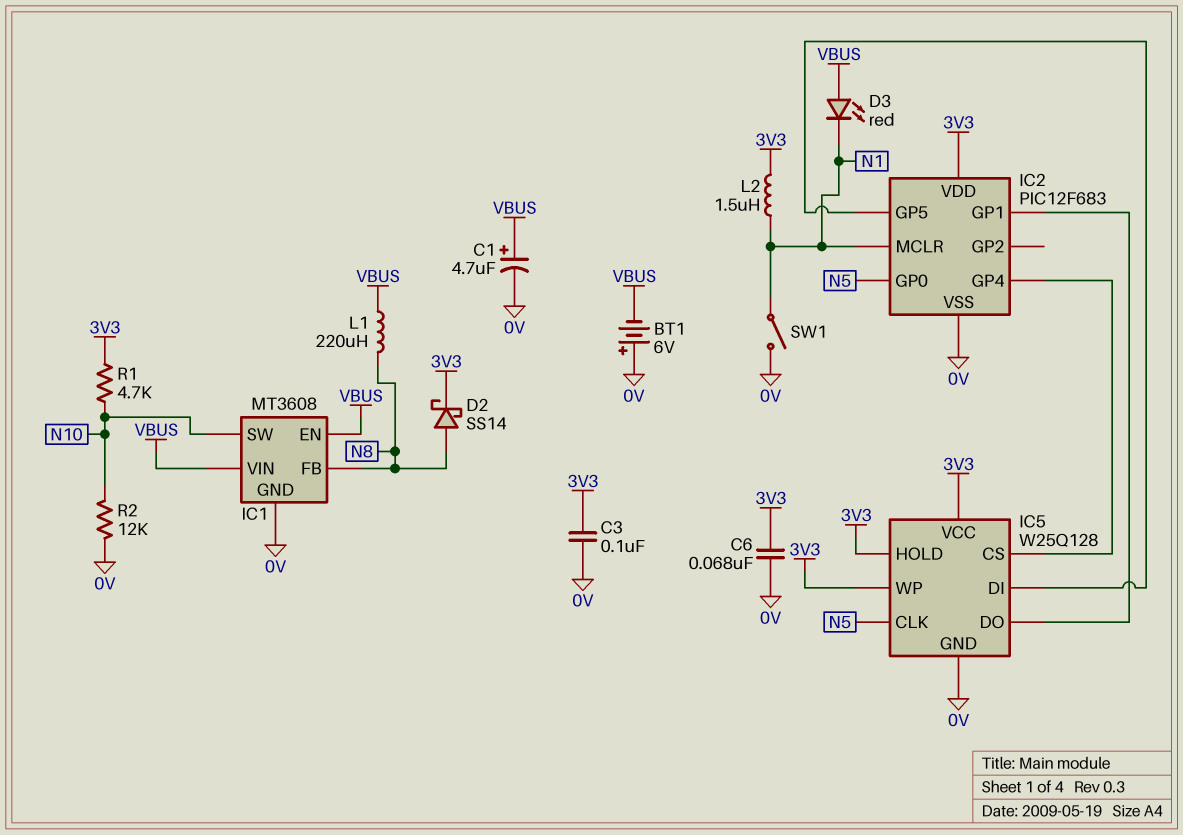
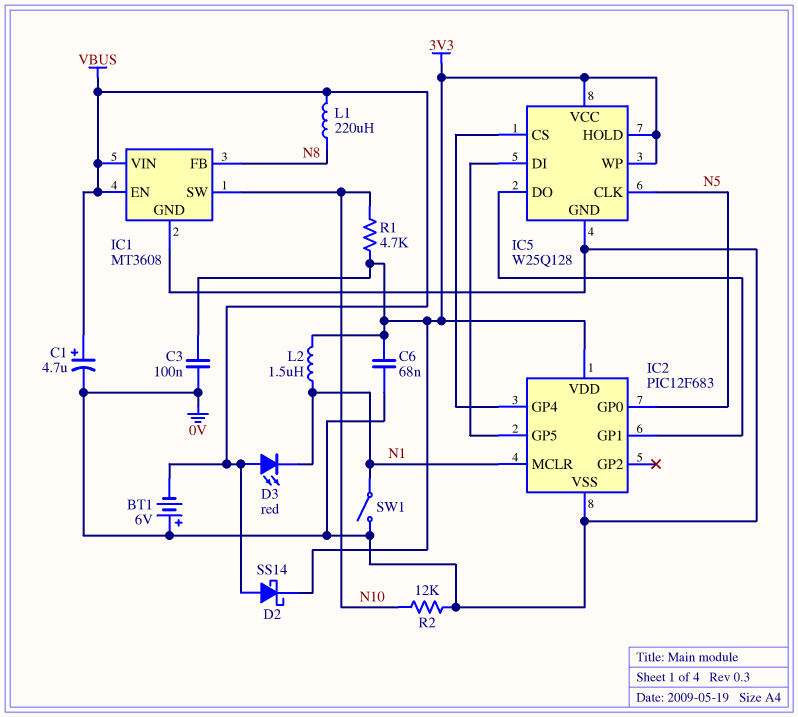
D2: schottky SS14 (A N8, K 3V3) -> schottky SS14 (A VBUS, K 3V3)

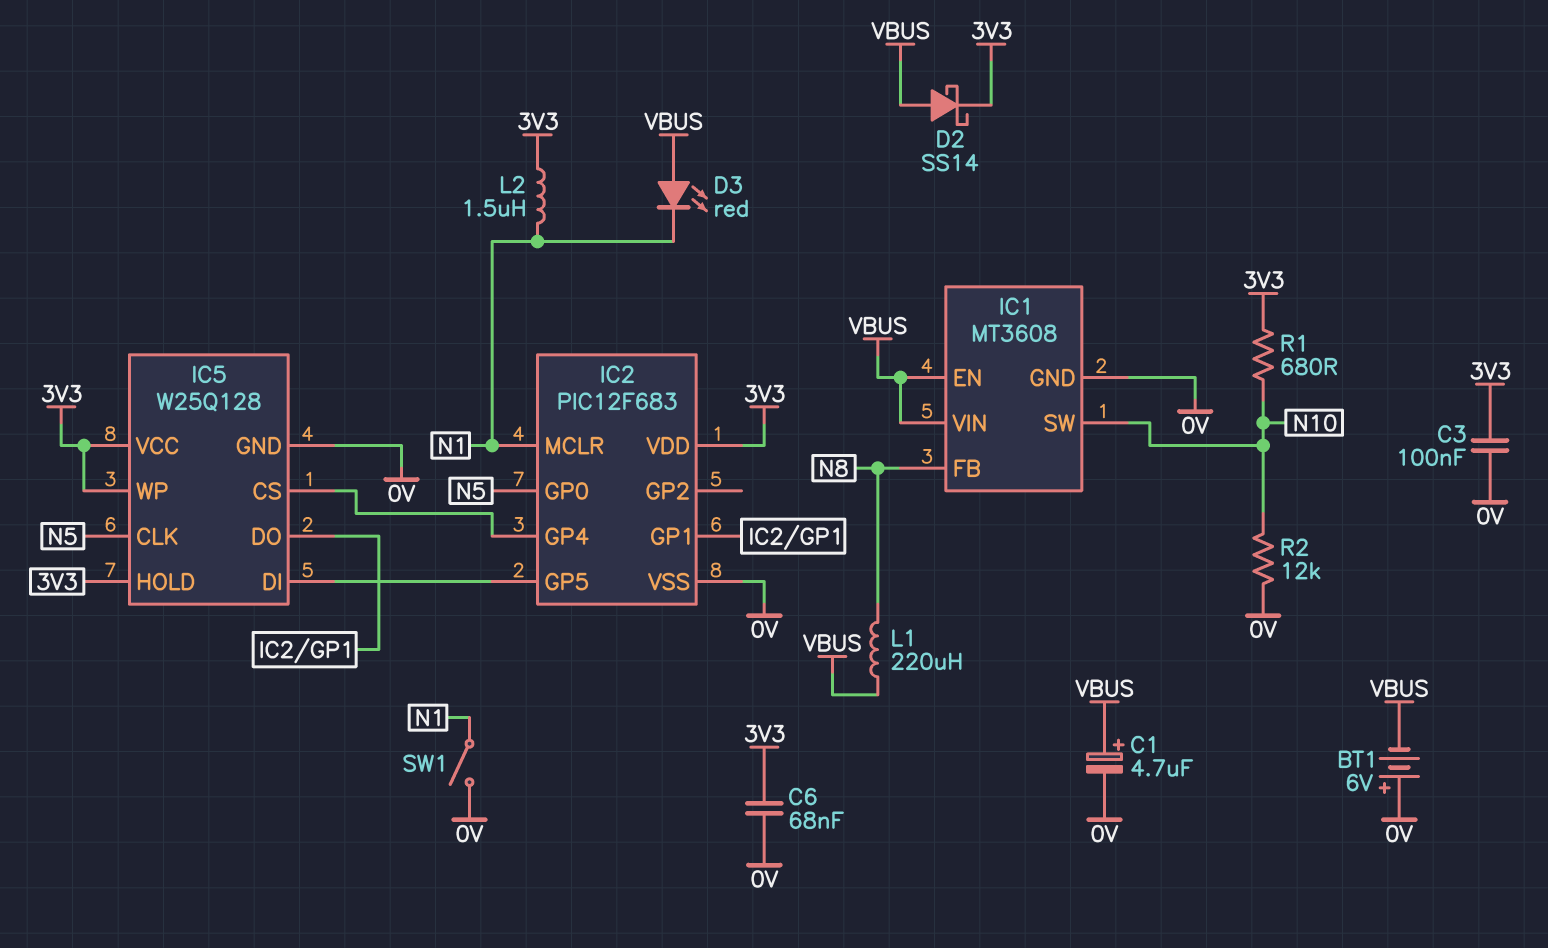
R1: 4.7k (3V3, N10) -> 680 (3V3, N10)

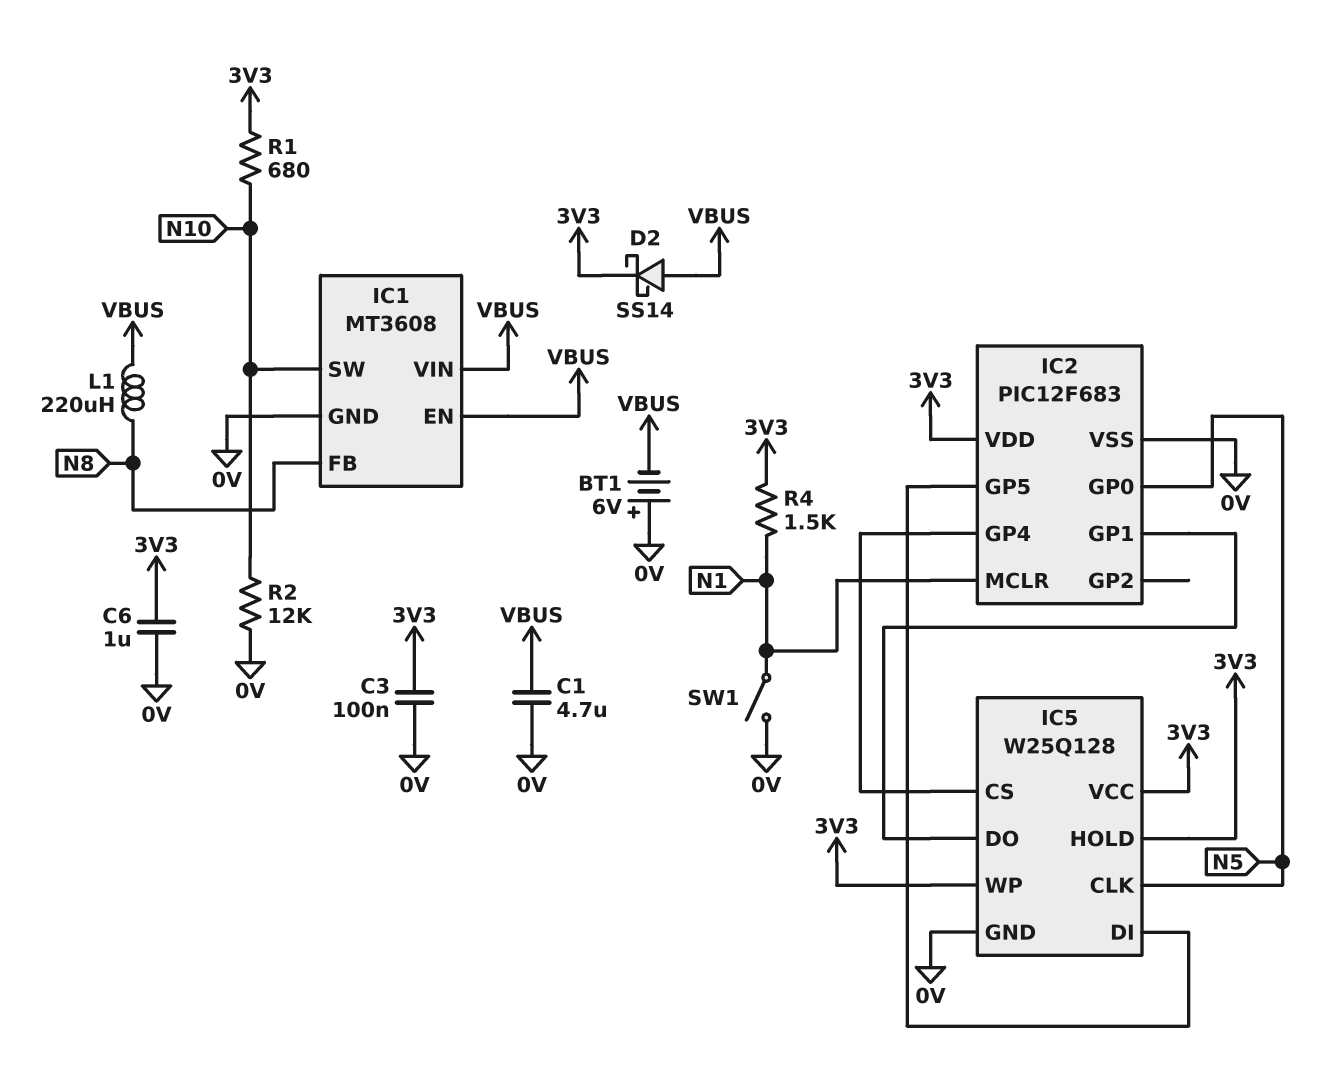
C1: 4.7uF (plus VBUS, minus 0V) -> 4.7uF (0V, VBUS)
C6: 68nF (0V, 3V3) -> 1uF (0V, 3V3)
D3: LED red (A VBUS, K N1) -> none
L2: 1.5uH (3V3, N1) -> none
R4: none -> 1.5k (3V3, N1)

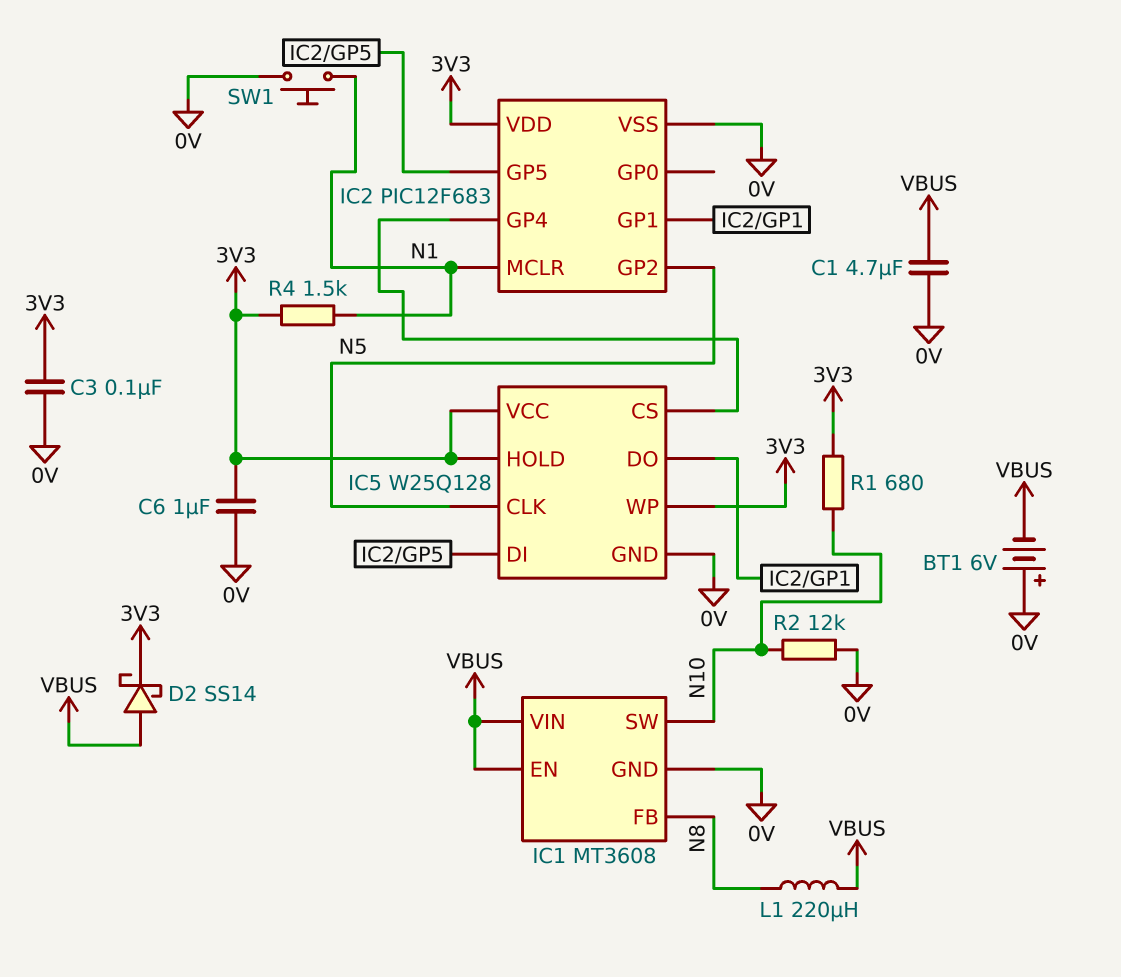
IC2 pin GP0: N5 -> none
IC2 pin GP2: none -> N5
SW1: switch (0V, N1) -> button (0V, N1)

